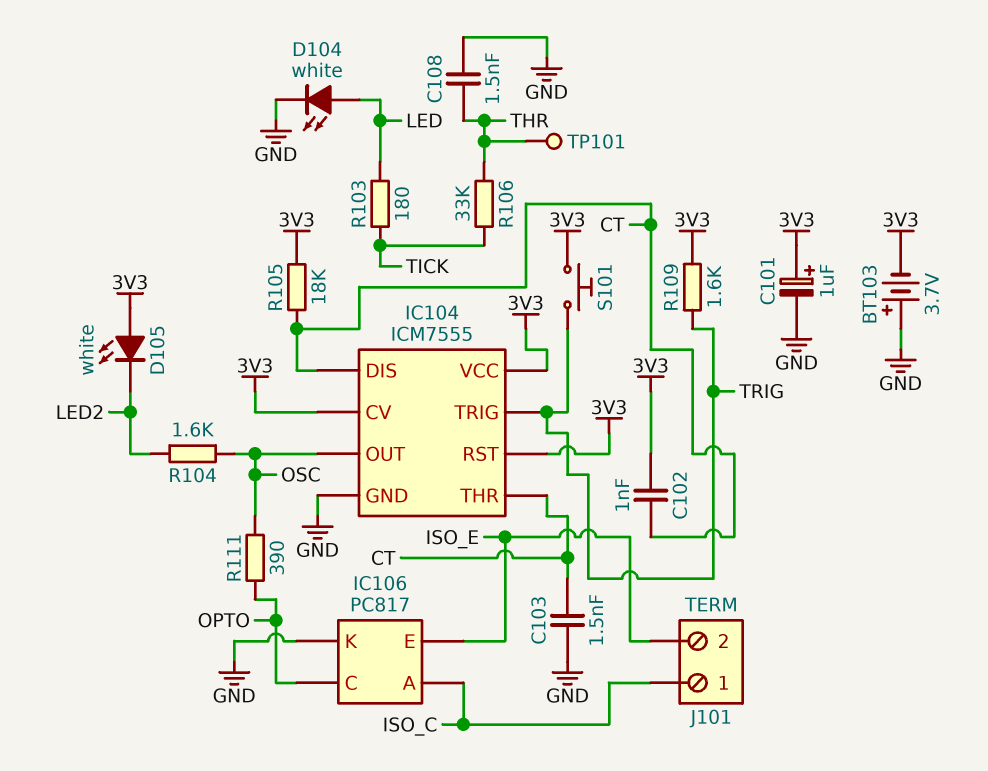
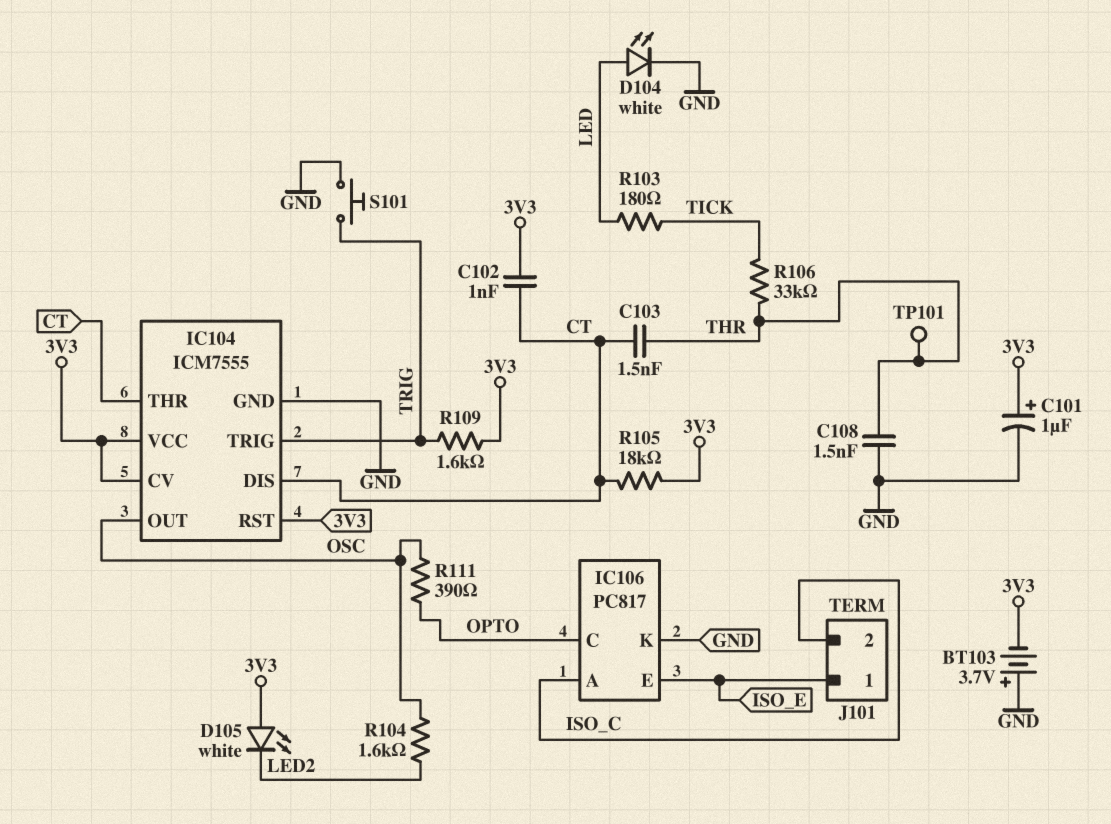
C103: 1.5nF (CT, GND) -> 1.5nF (CT, THR)
J101 pin 1: ISO_C -> ISO_E
J101 pin 2: ISO_E -> ISO_C
S101: button (3V3, TRIG) -> button (GND, TRIG)

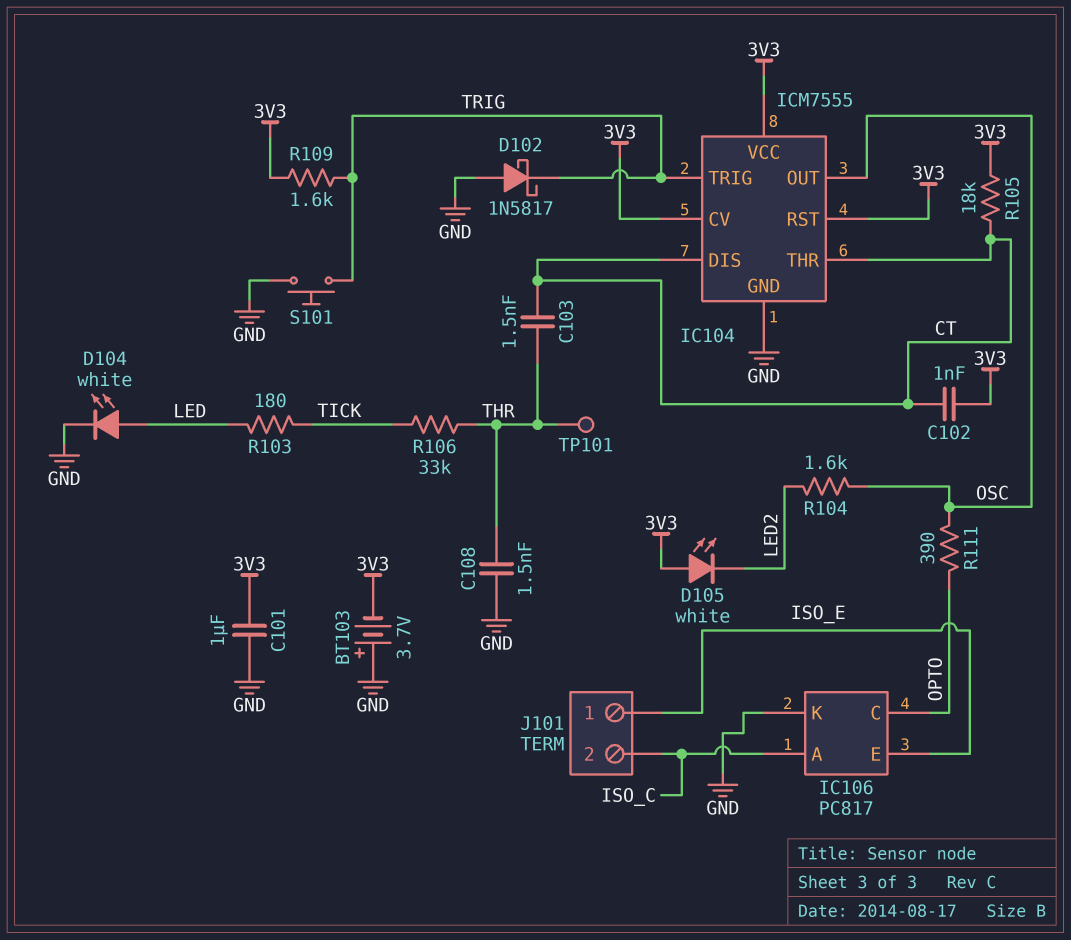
C101: 1uF (plus 3V3, minus GND) -> 1uF (3V3, GND)
D102: none -> schottky 1N5817 (A GND, K TRIG)

